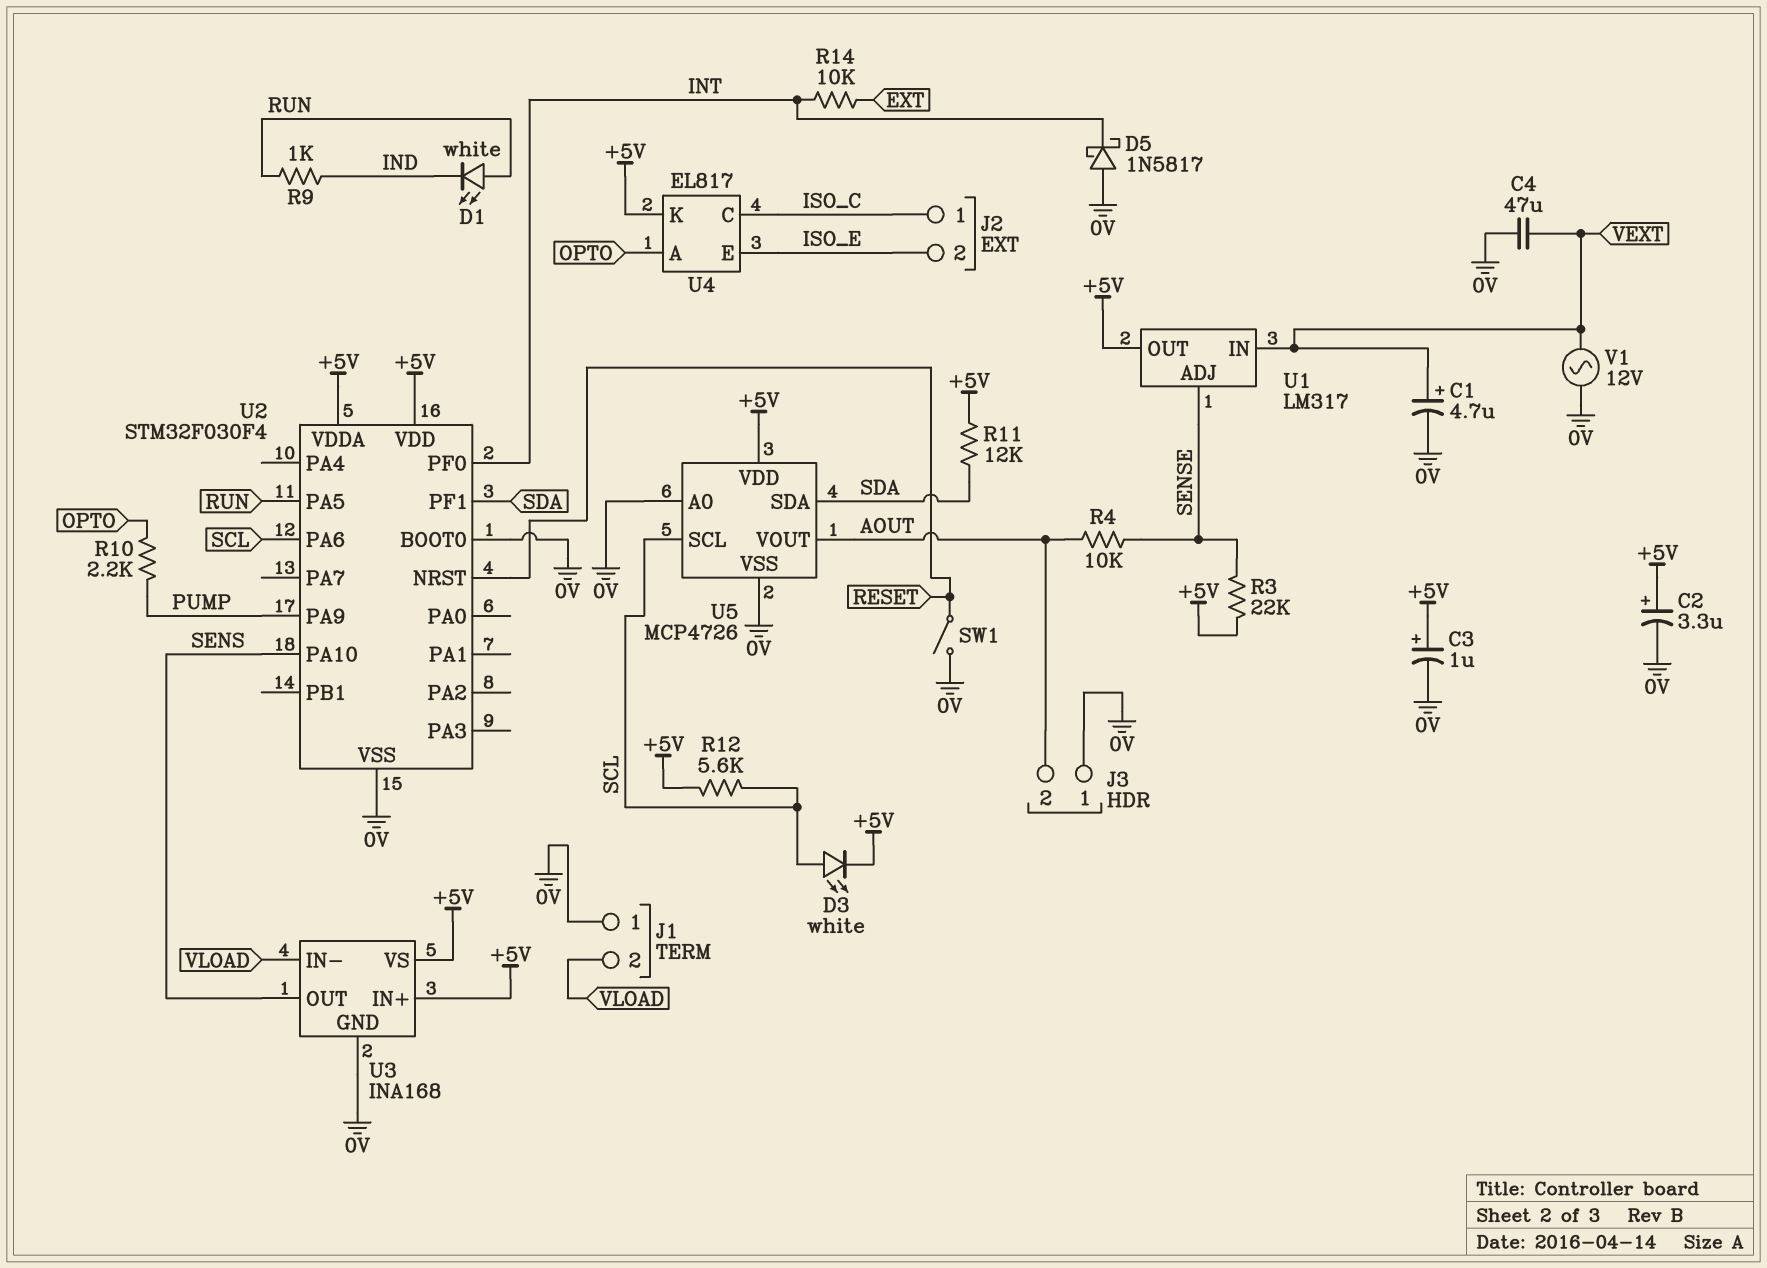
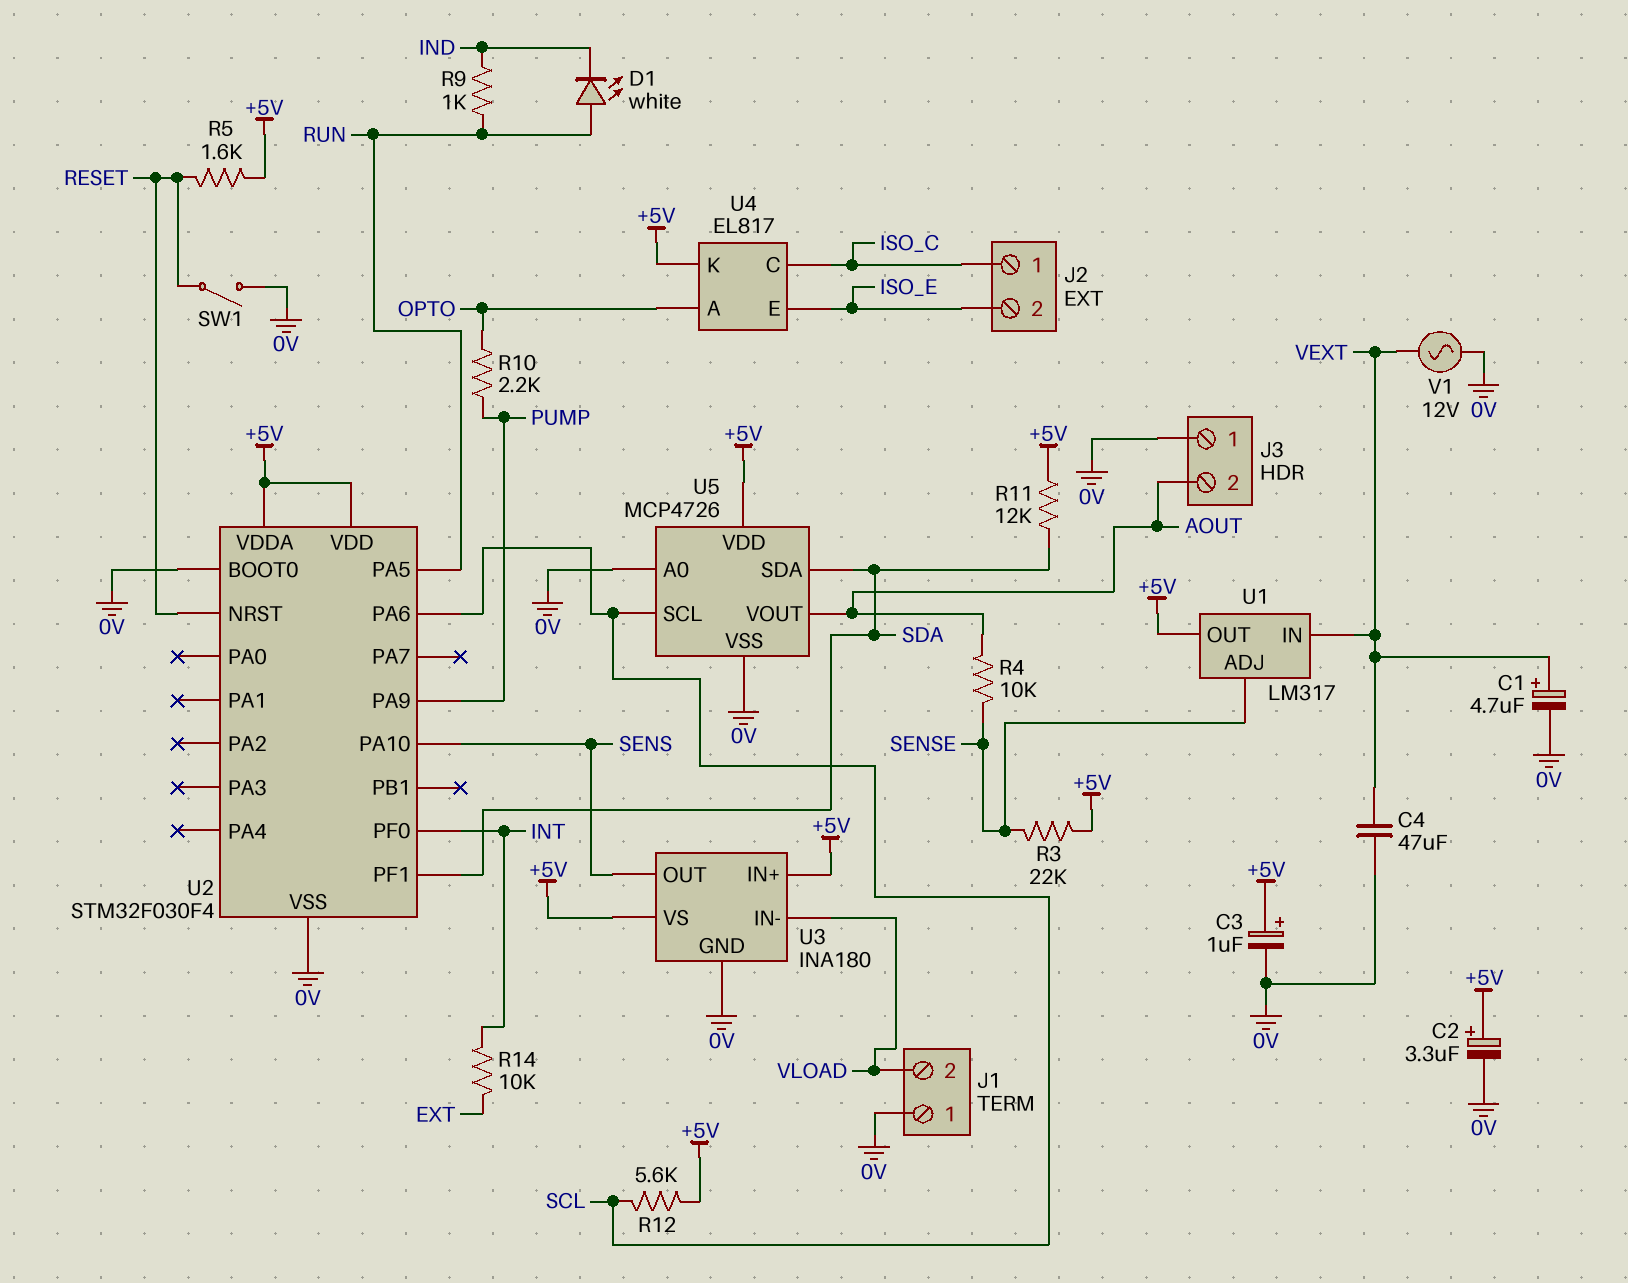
D3: LED white (A SCL, K +5V) -> none
D5: schottky 1N5817 (A 0V, K INT) -> none
R5: none -> 1.6k (+5V, RESET)
U3: INA168 -> INA180

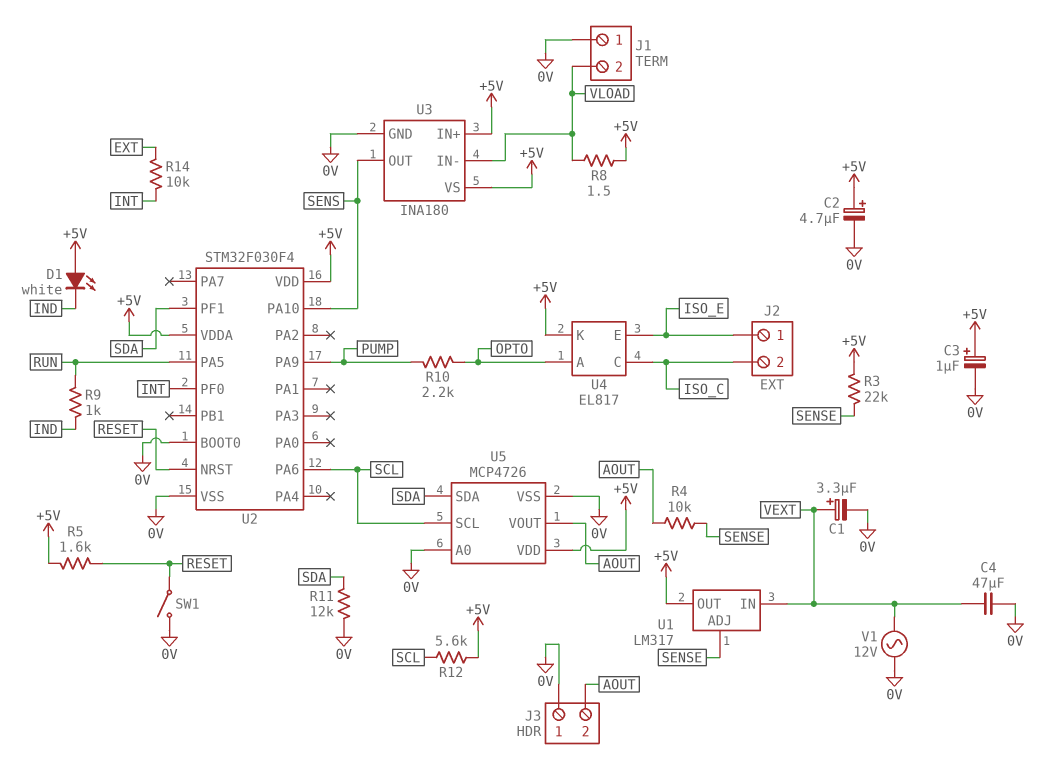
C1: 4.7uF (plus VEXT, minus 0V) -> 3.3uF (plus VEXT, minus 0V)
C2: 3.3uF (plus +5V, minus 0V) -> 4.7uF (plus +5V, minus 0V)
D1: LED white (A RUN, K IND) -> LED white (A +5V, K IND)
J2 pin 1: ISO_C -> ISO_E
J2 pin 2: ISO_E -> ISO_C
R8: none -> 1.5 (+5V, VLOAD)
R11: 12k (+5V, SDA) -> 12k (0V, SDA)

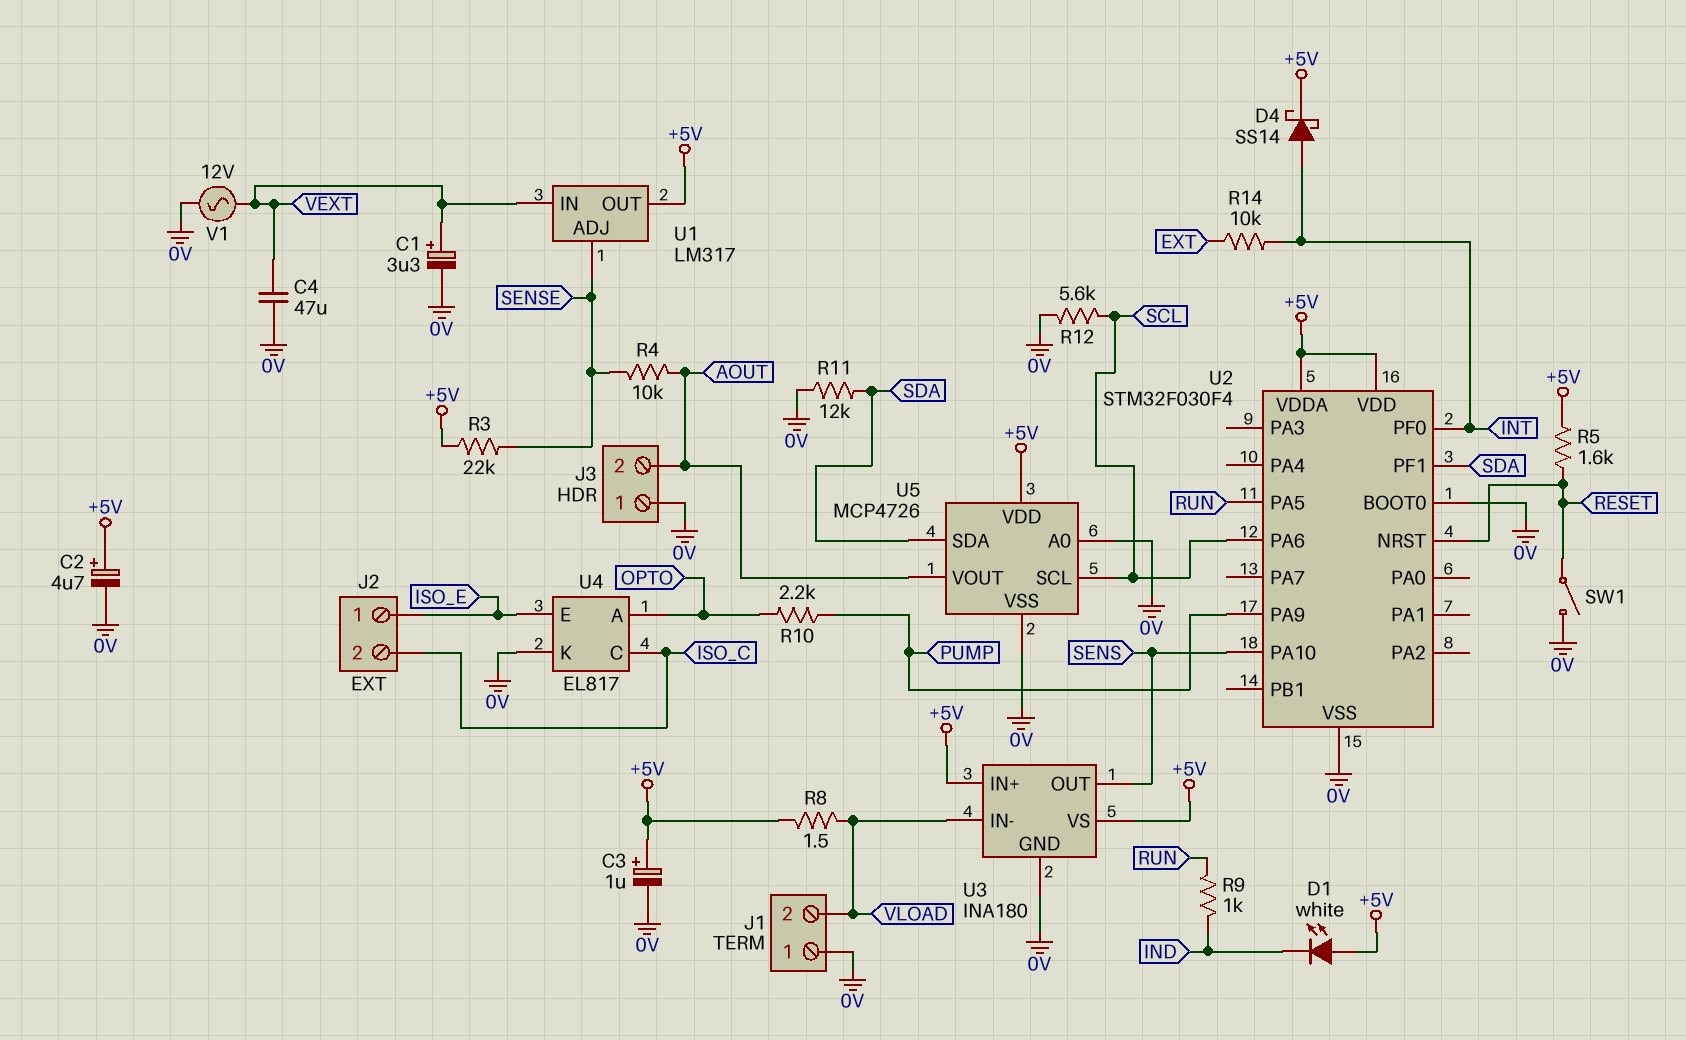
D4: none -> schottky SS14 (A INT, K +5V)
R12: 5.6k (+5V, SCL) -> 5.6k (0V, SCL)
U4 pin K: +5V -> 0V

